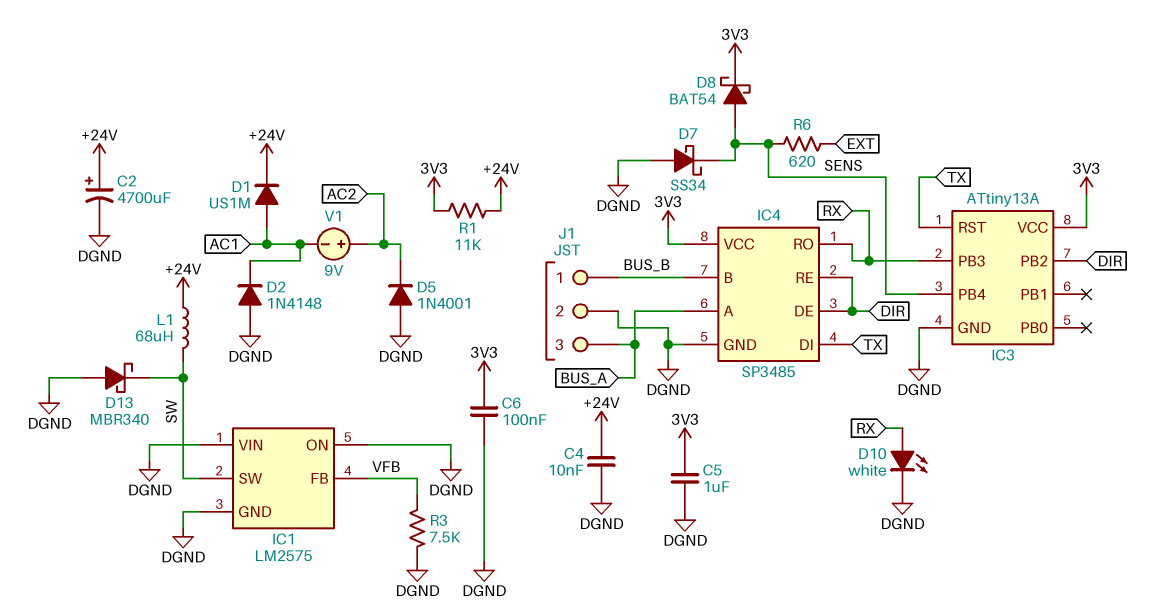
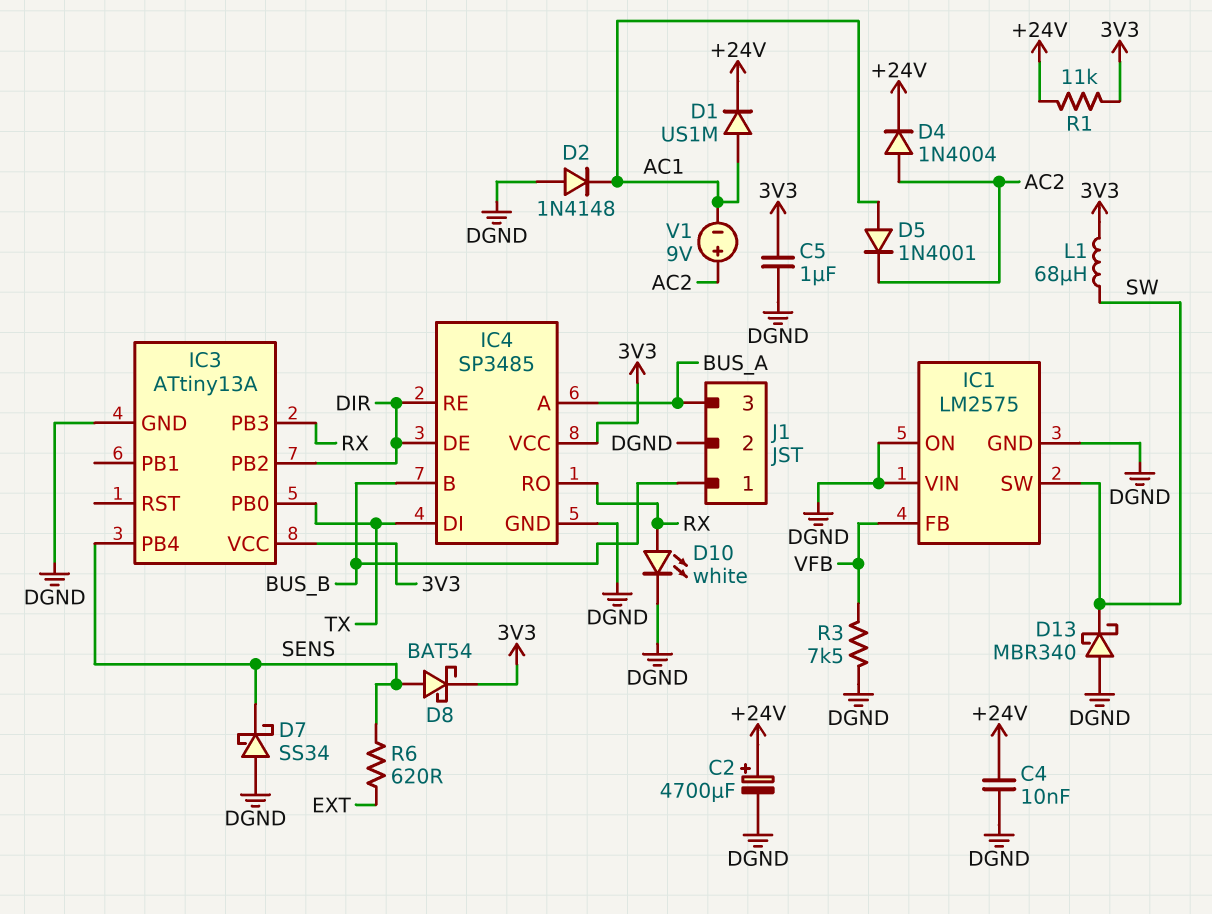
C6: 100nF (3V3, DGND) -> none
D4: none -> diode 1N4004 (A AC2, K +24V)
D5: diode 1N4001 (A DGND, K AC2) -> diode 1N4001 (A AC1, K AC2)
IC3 pin PB0: none -> TX
IC3 pin RST: TX -> none
L1: 68uH (+24V, SW) -> 68uH (3V3, SW)

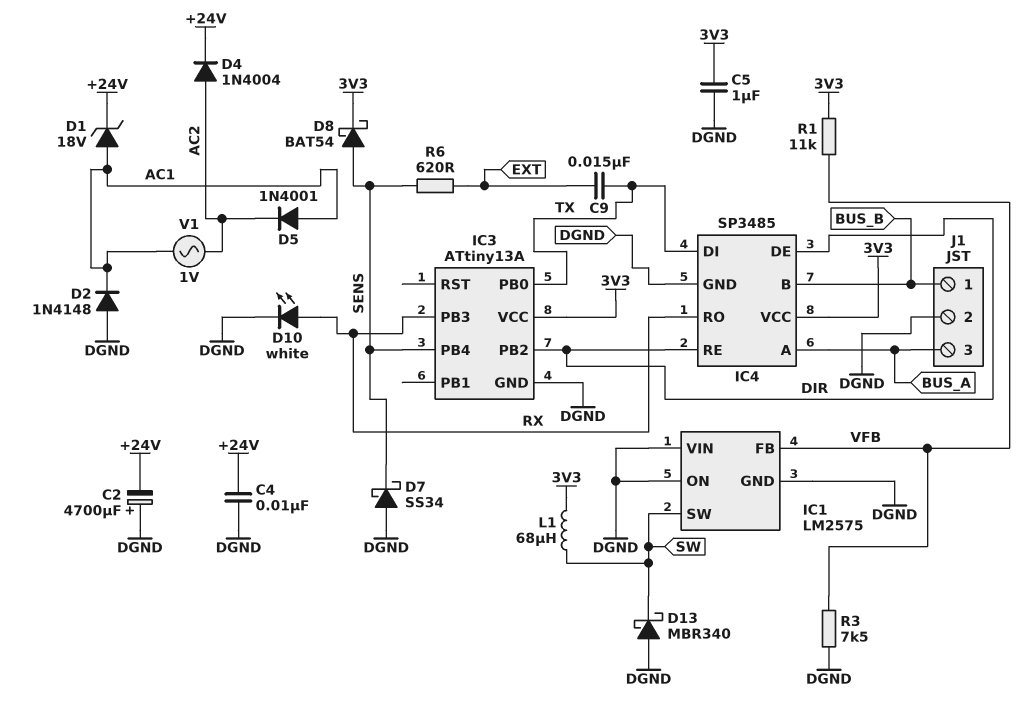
C2: 4700uF (plus +24V, minus DGND) -> 4700uF (plus DGND, minus +24V)
C9: none -> 15nF (EXT, TX)
D1: diode US1M (A AC1, K +24V) -> zener 18V (A AC1, K +24V)
R1: 11k (+24V, 3V3) -> 11k (3V3, VFB)
V1: 9V (plus AC2, minus AC1) -> AC 1V (AC1, AC2)

